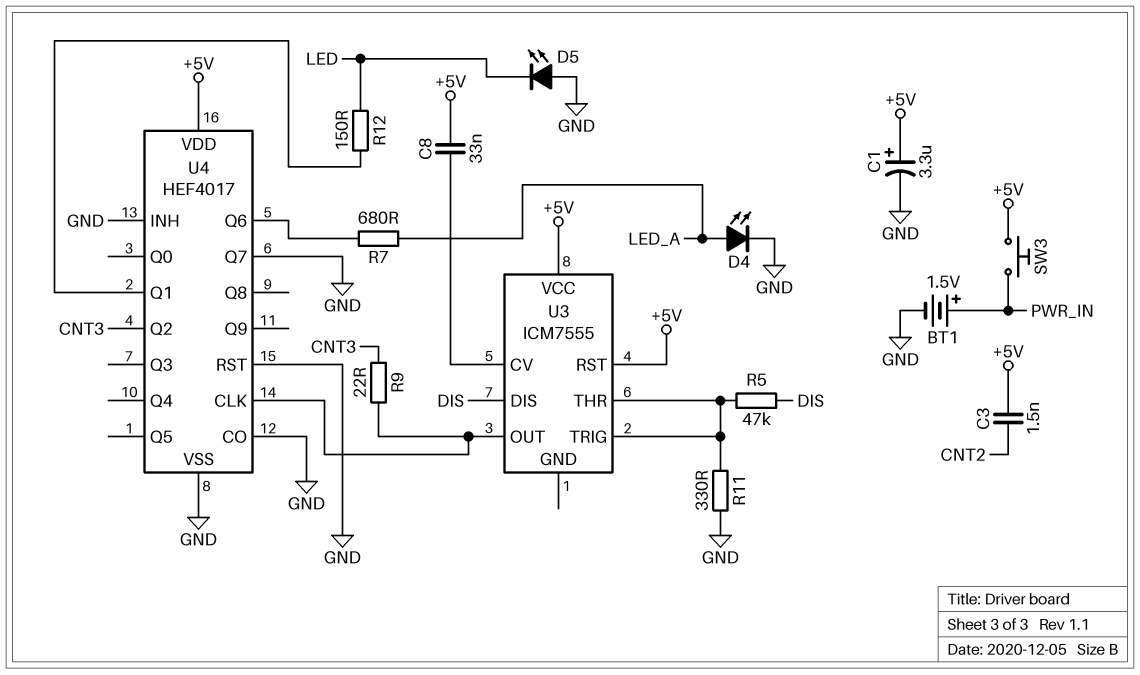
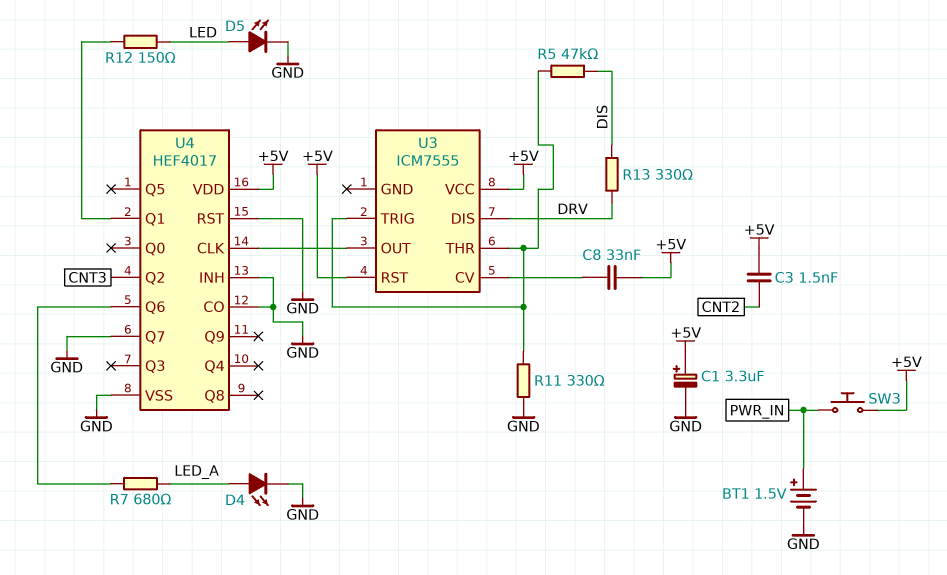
D5: LED (A GND, K LED) -> LED (A LED, K GND)
R9: 22 (CNT3, U3/OUT) -> none
R13: none -> 330 (DIS, DRV)
U3 pin DIS: DIS -> DRV

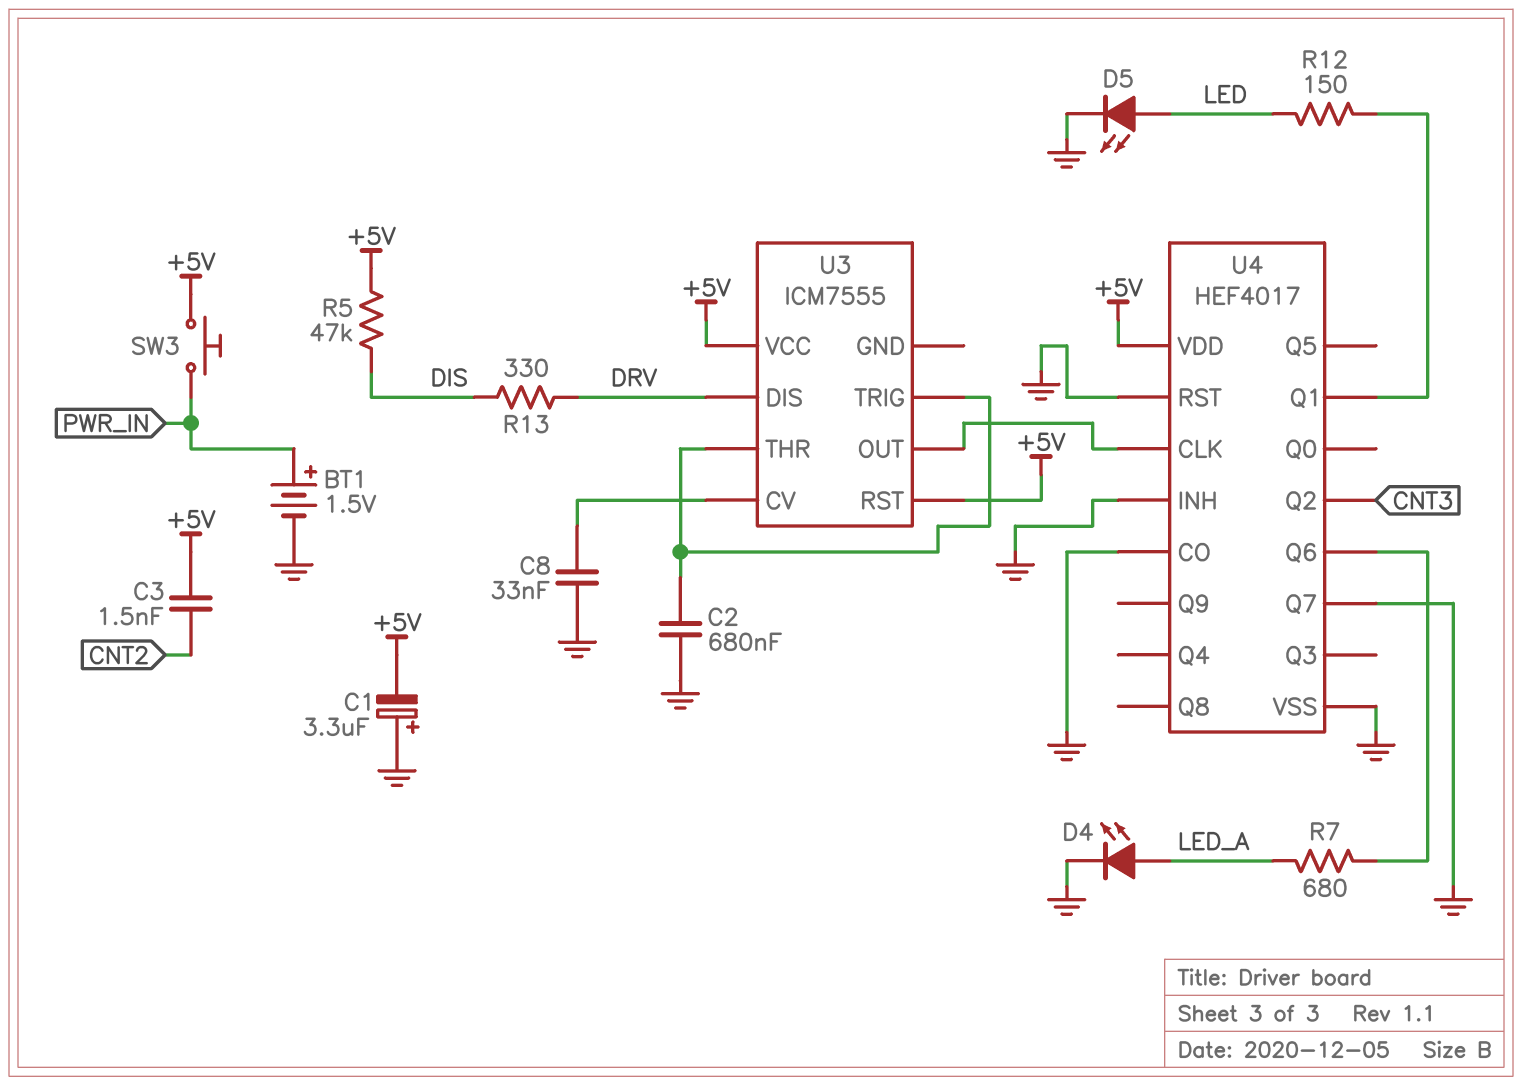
C1: 3.3uF (plus +5V, minus GND) -> 3.3uF (plus GND, minus +5V)
C2: none -> 680nF (GND, U3/THR)
C8: 33nF (+5V, U3/CV) -> 33nF (GND, U3/CV)
R5: 47k (DIS, U3/THR) -> 47k (+5V, DIS)
R11: 330 (GND, U3/THR) -> none

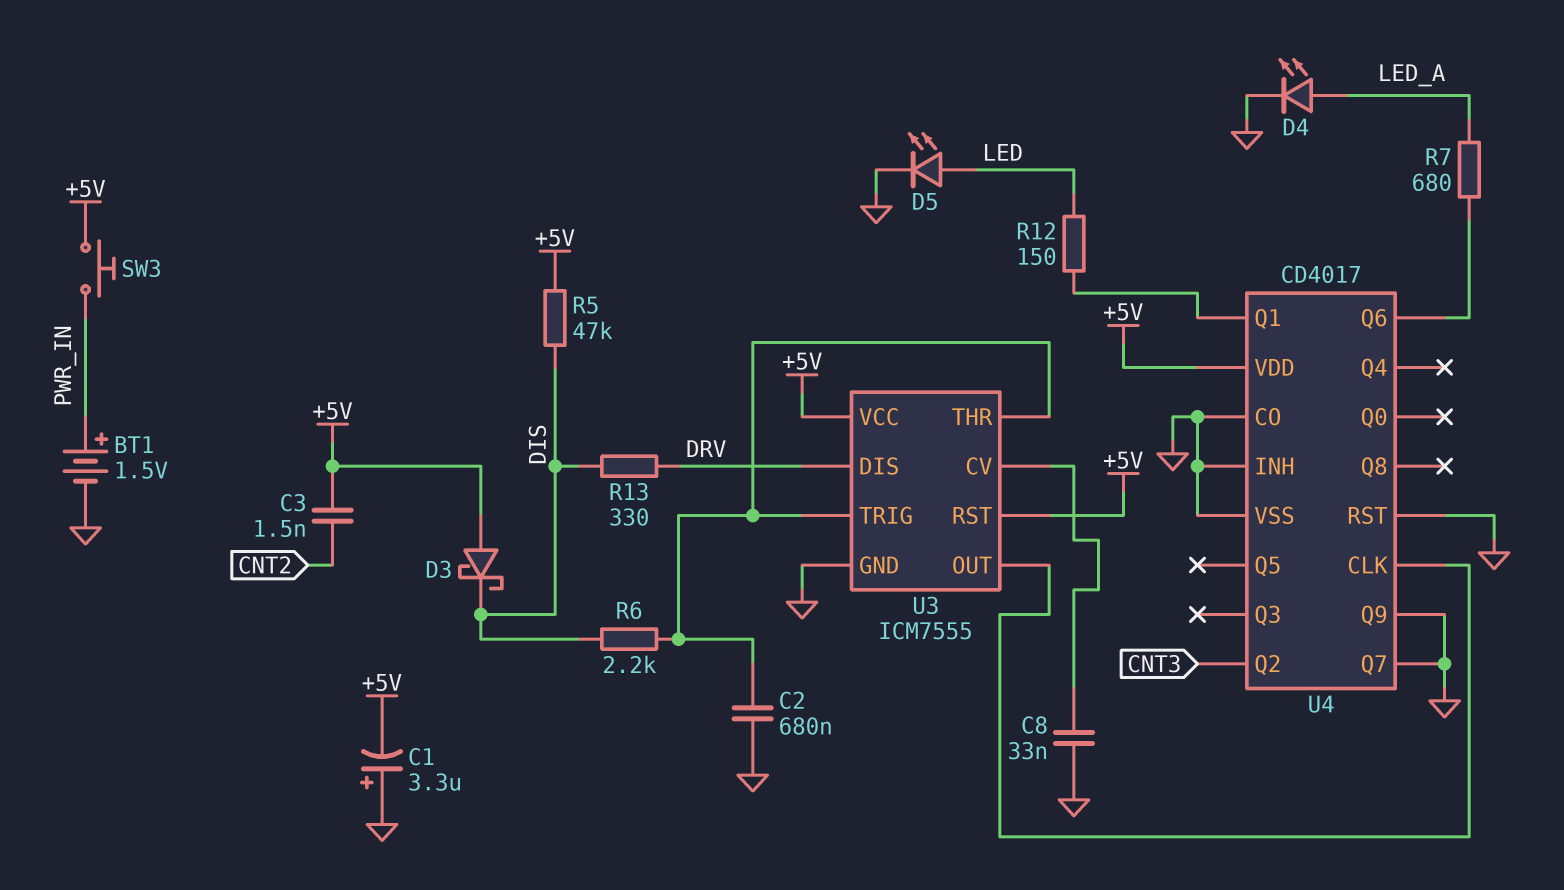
D3: none -> schottky (A +5V, K DIS)
R6: none -> 2.2k (DIS, U3/THR)
U3 pin GND: none -> GND
U4: HEF4017 -> CD4017
U4 pin Q9: none -> GND

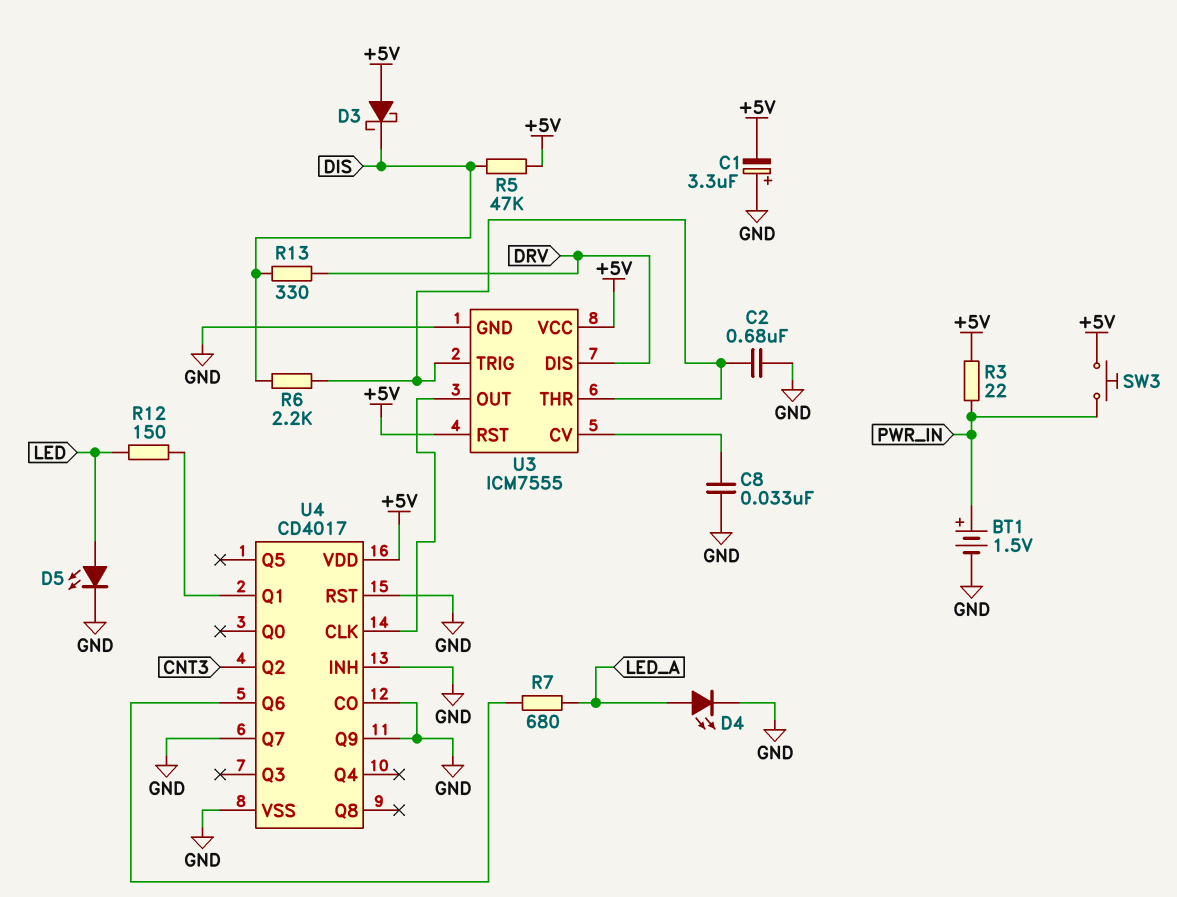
C3: 1.5nF (+5V, CNT2) -> none
R3: none -> 22 (+5V, PWR_IN)

